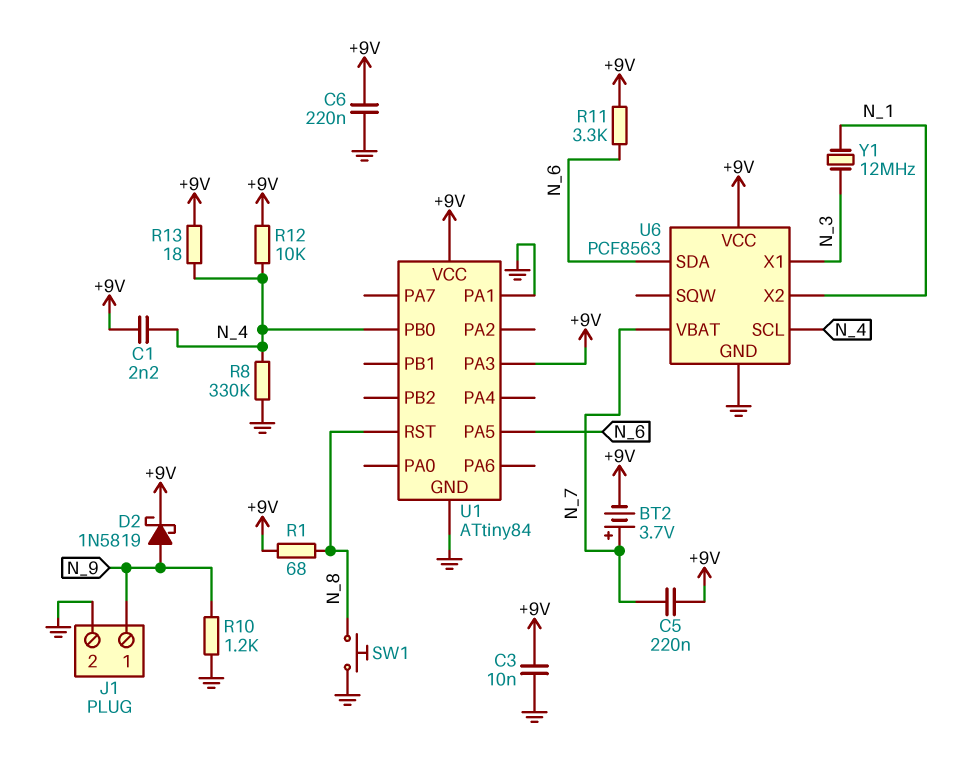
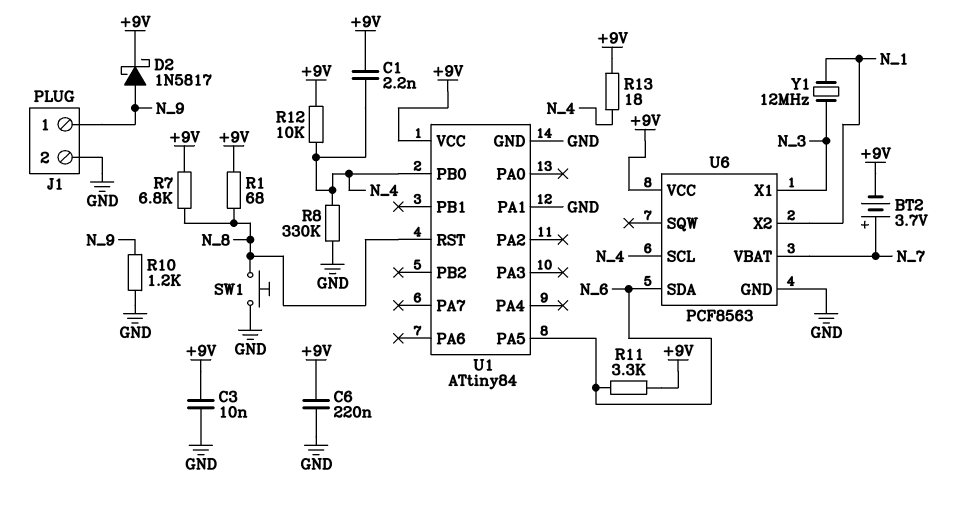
C5: 220nF (+9V, N_7) -> none
D2: schottky 1N5819 (A N_9, K +9V) -> schottky 1N5817 (A N_9, K +9V)
R7: none -> 6.8k (+9V, N_8)
U1 pin PA3: +9V -> none

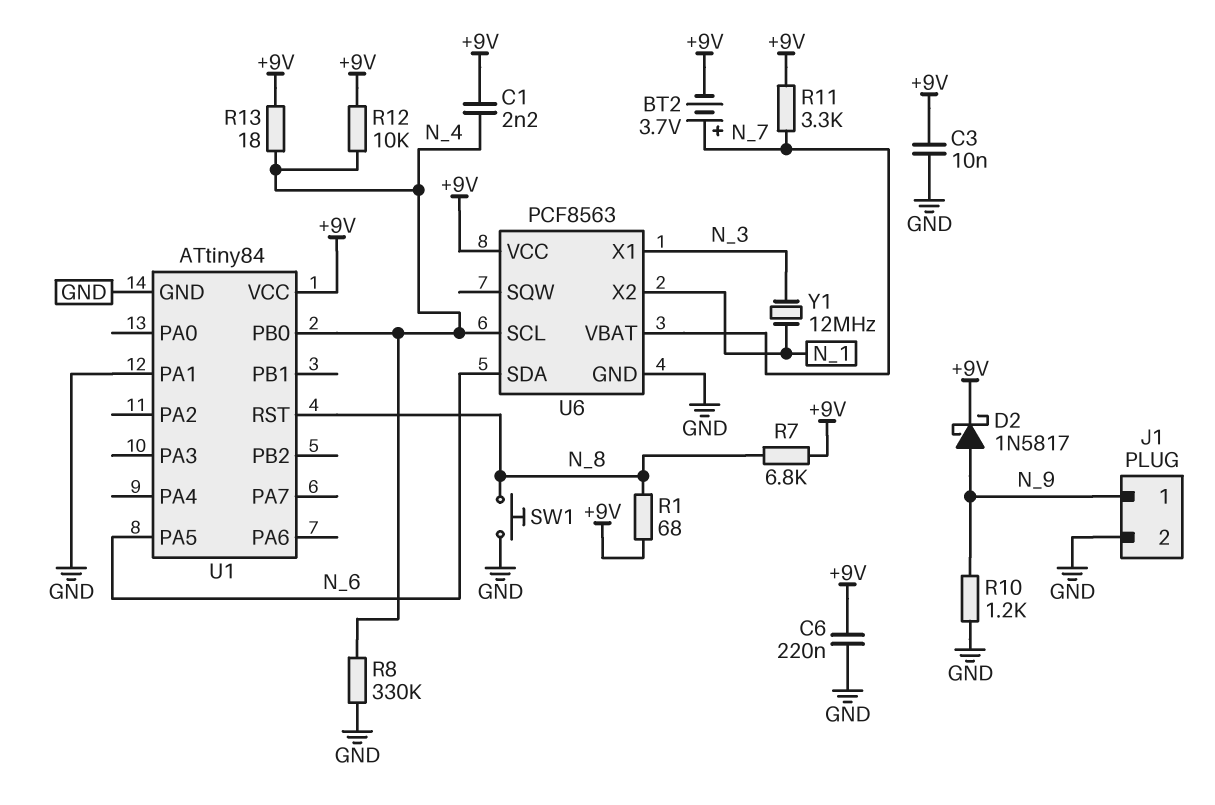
R11: 3.3k (+9V, N_6) -> 3.3k (+9V, N_7)

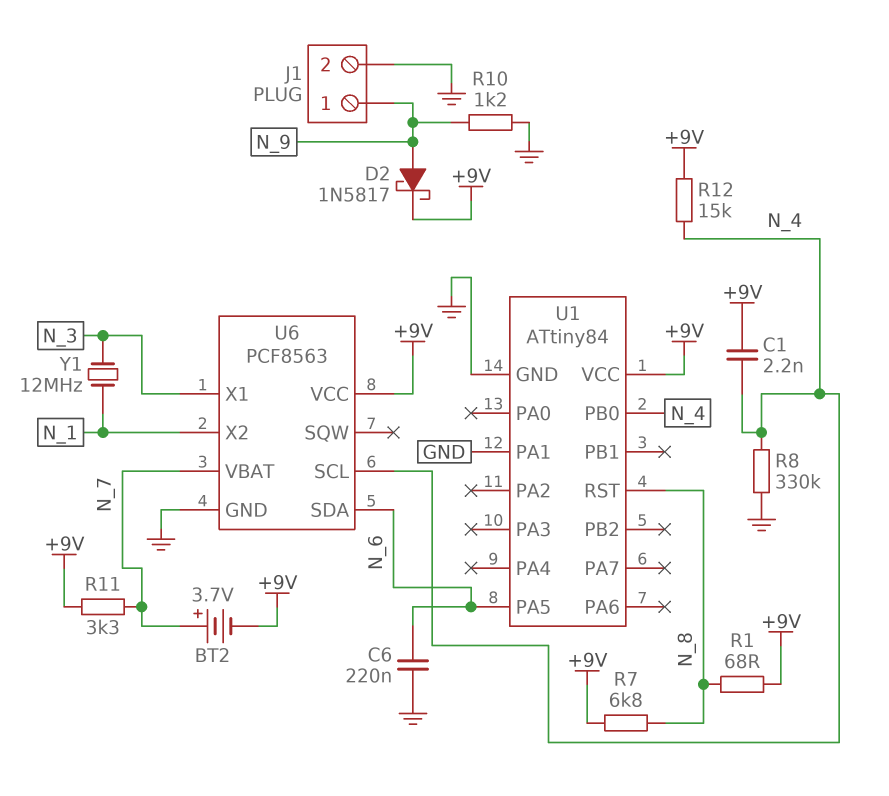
C3: 10nF (+9V, GND) -> none
C6: 220nF (+9V, GND) -> 220nF (GND, N_6)
R12: 10k (+9V, N_4) -> 15k (+9V, N_4)
R13: 18 (+9V, N_4) -> none
SW1: button (GND, N_8) -> none

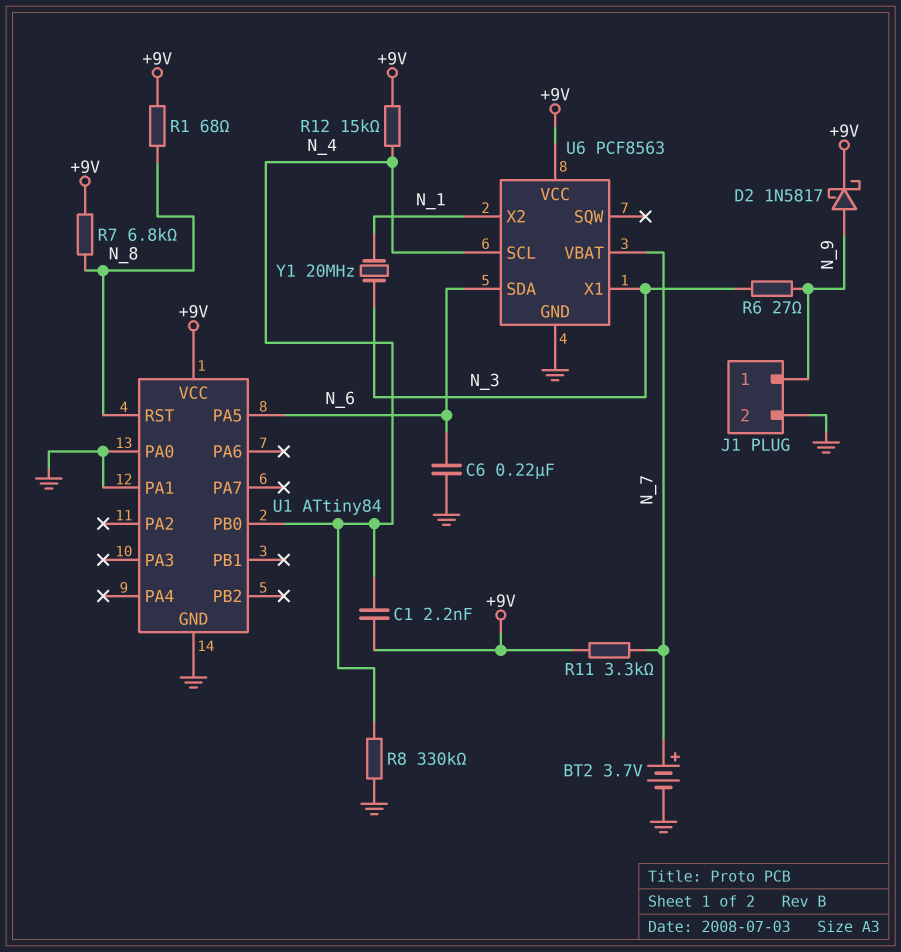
BT2: 3.7V (plus N_7, minus +9V) -> 3.7V (plus N_7, minus GND)
R6: none -> 27 (N_3, N_9)
R10: 1.2k (GND, N_9) -> none
U1 pin PA0: none -> GND
Y1: 12MHz (N_1, N_3) -> 20MHz (N_1, N_3)

